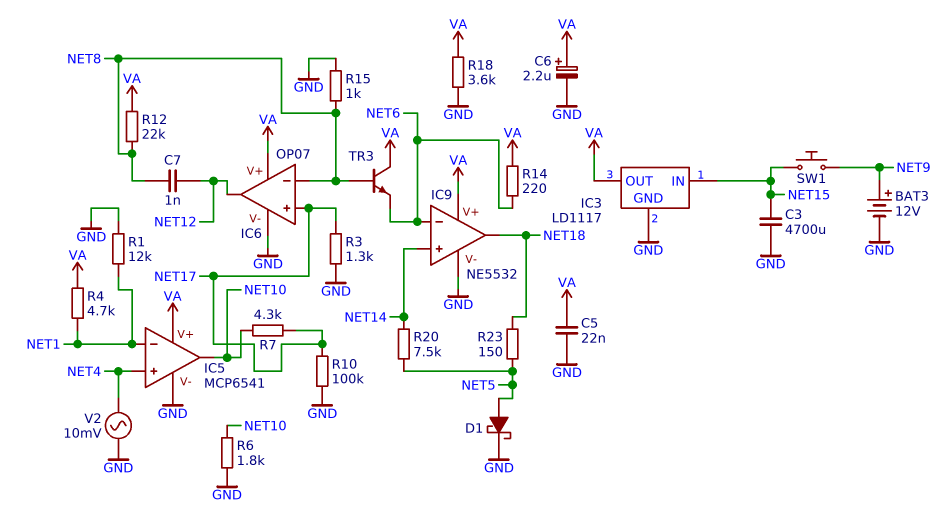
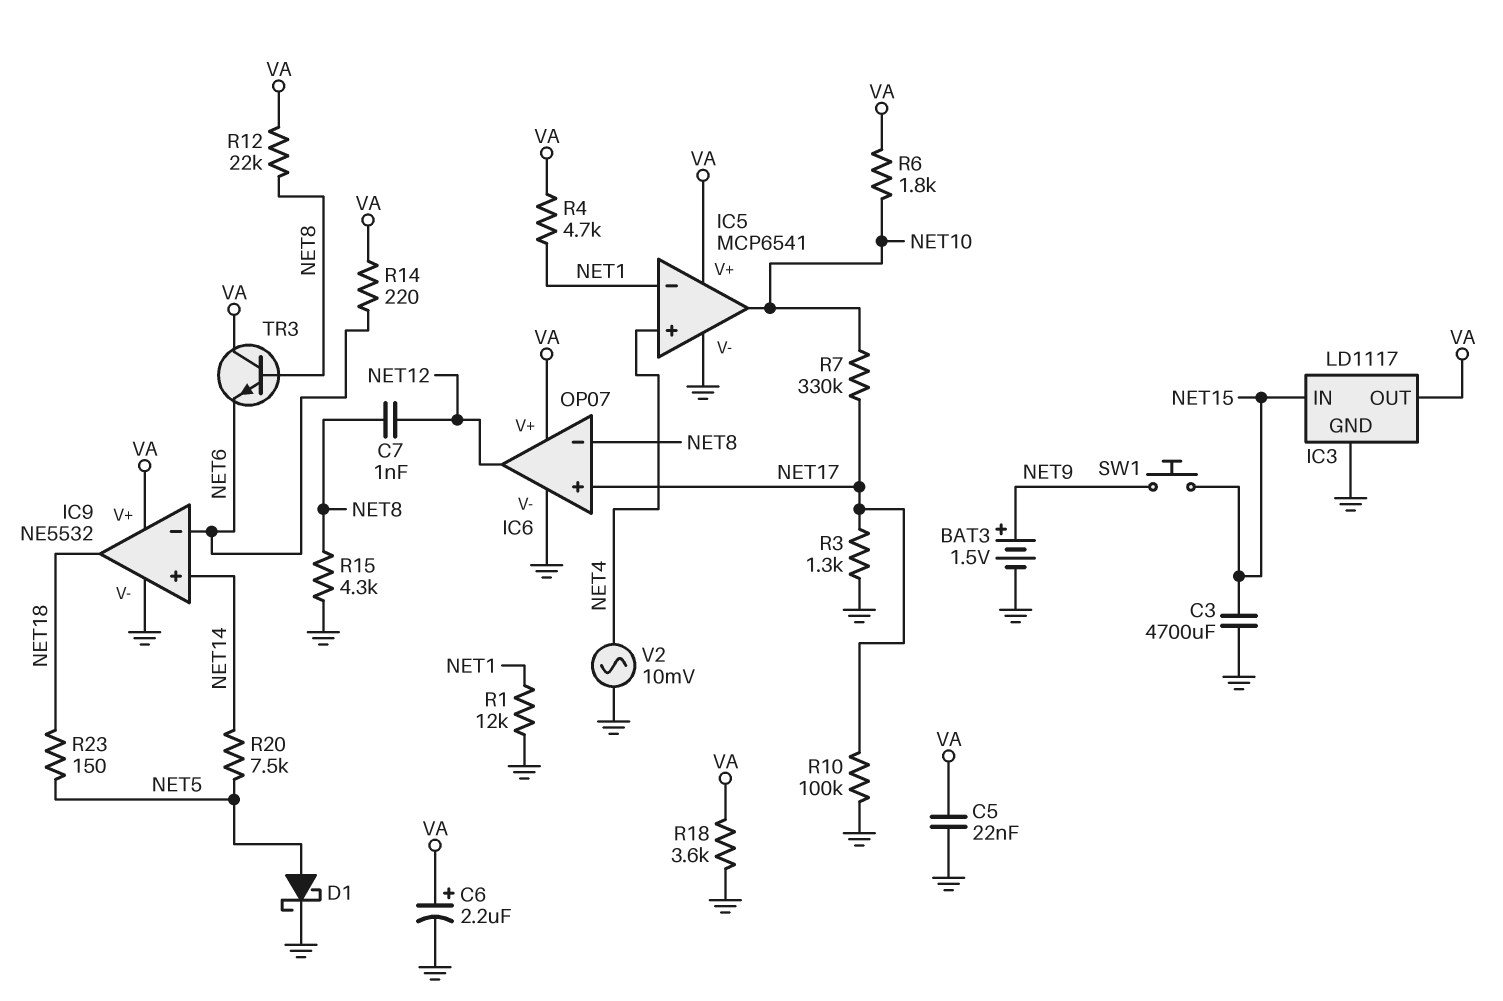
BAT3: 12V (plus NET9, minus GND) -> 1.5V (plus NET9, minus GND)
R6: 1.8k (GND, NET10) -> 1.8k (NET10, VA)
R7: 4.3k (NET10, NET17) -> 330k (NET10, NET17)
R15: 1k (GND, NET8) -> 4.3k (GND, NET8)

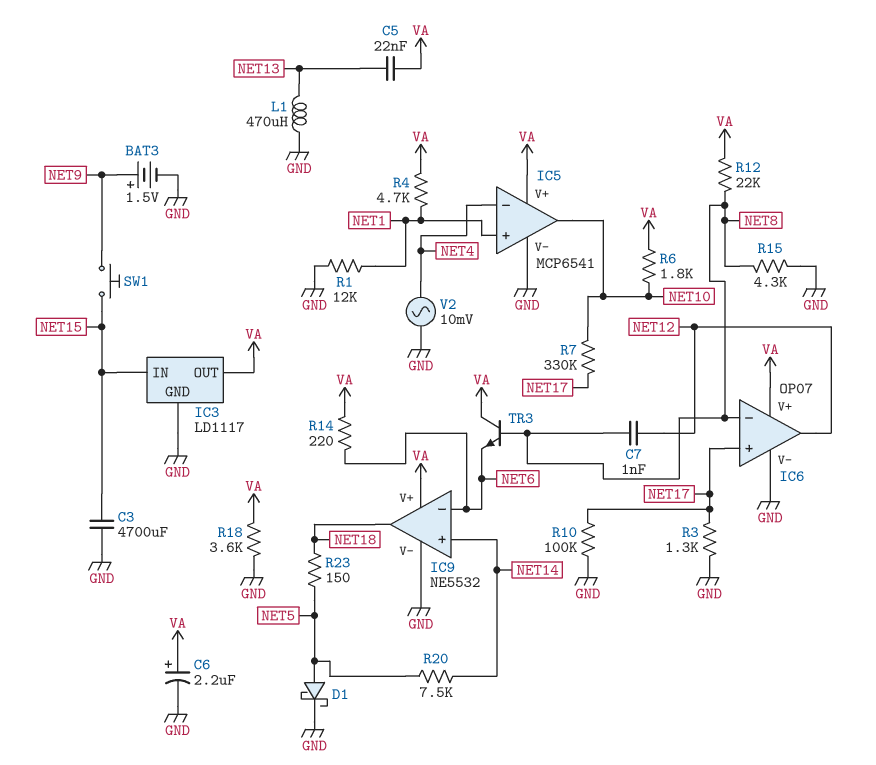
C5: 22nF (GND, VA) -> 22nF (NET13, VA)
IC5 pin in+: NET4 -> NET1
IC5 pin in-: NET1 -> NET4
L1: none -> 470uH (GND, NET13)

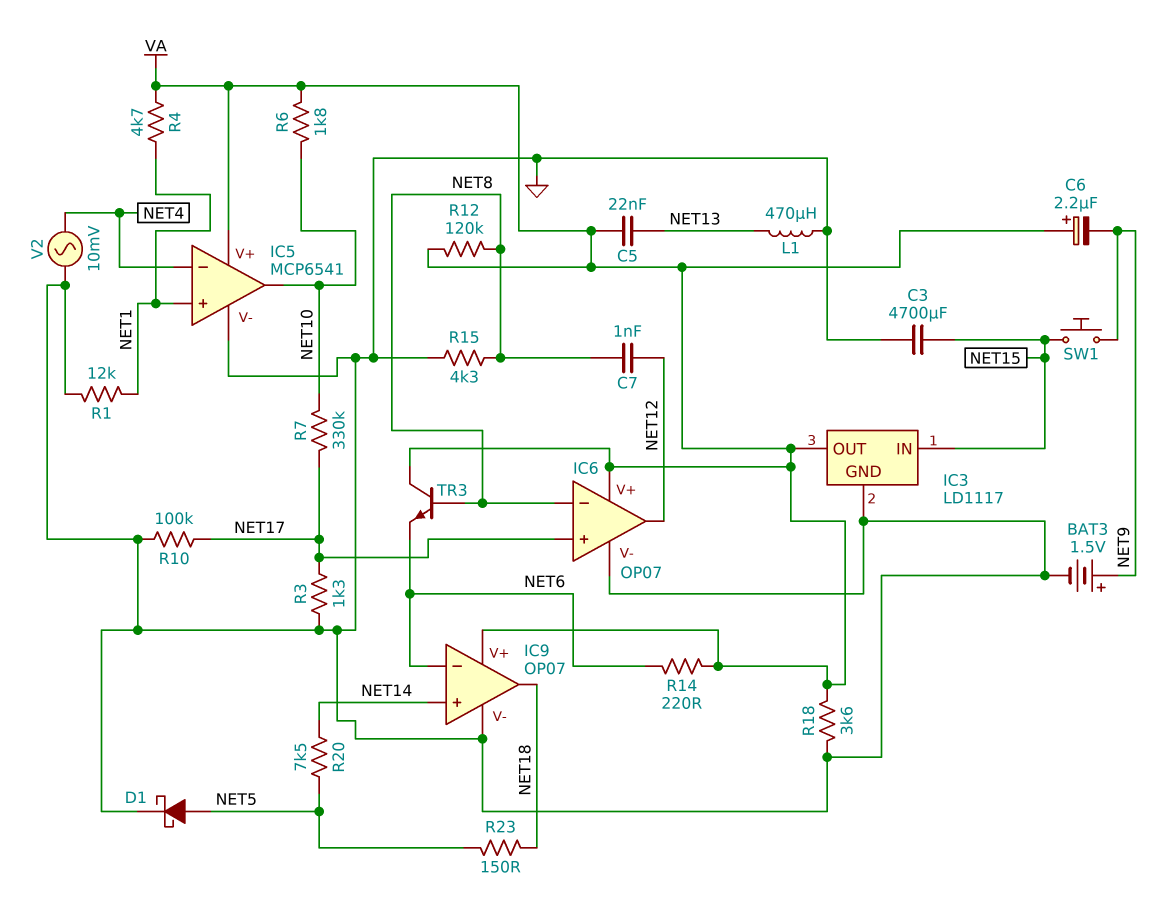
C6: 2.2uF (plus VA, minus GND) -> 2.2uF (plus VA, minus NET9)
IC9: NE5532 -> OP07
R12: 22k (NET8, VA) -> 120k (NET8, VA)

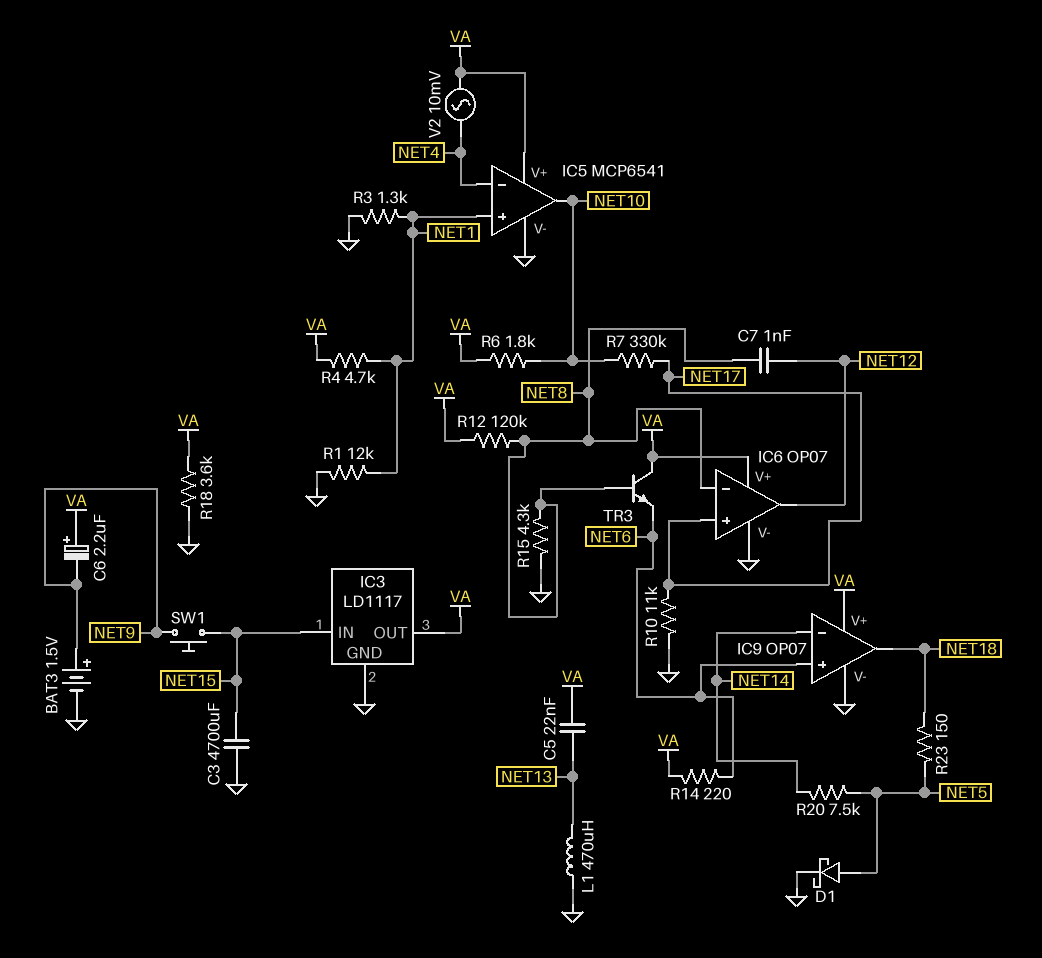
IC9 pin in+: NET14 -> NET6
IC9 pin in-: NET6 -> NET14
R3: 1.3k (GND, NET17) -> 1.3k (GND, NET1)
R10: 100k (GND, NET17) -> 11k (GND, NET17)
V2: AC 10mV (GND, NET4) -> AC 10mV (NET4, VA)

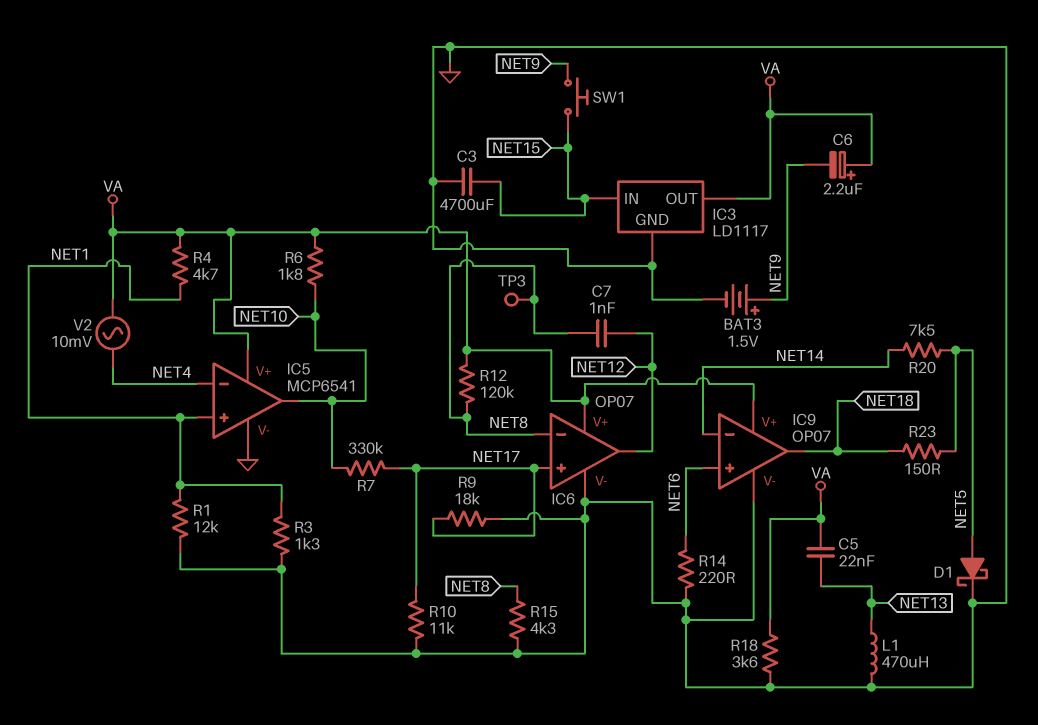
R9: none -> 18k (GND, NET17)
R14: 220 (NET6, VA) -> 220 (GND, NET6)
TP3: none -> test point (NET8)
TR3: NPN (B NET8, C VA, E NET6) -> none

